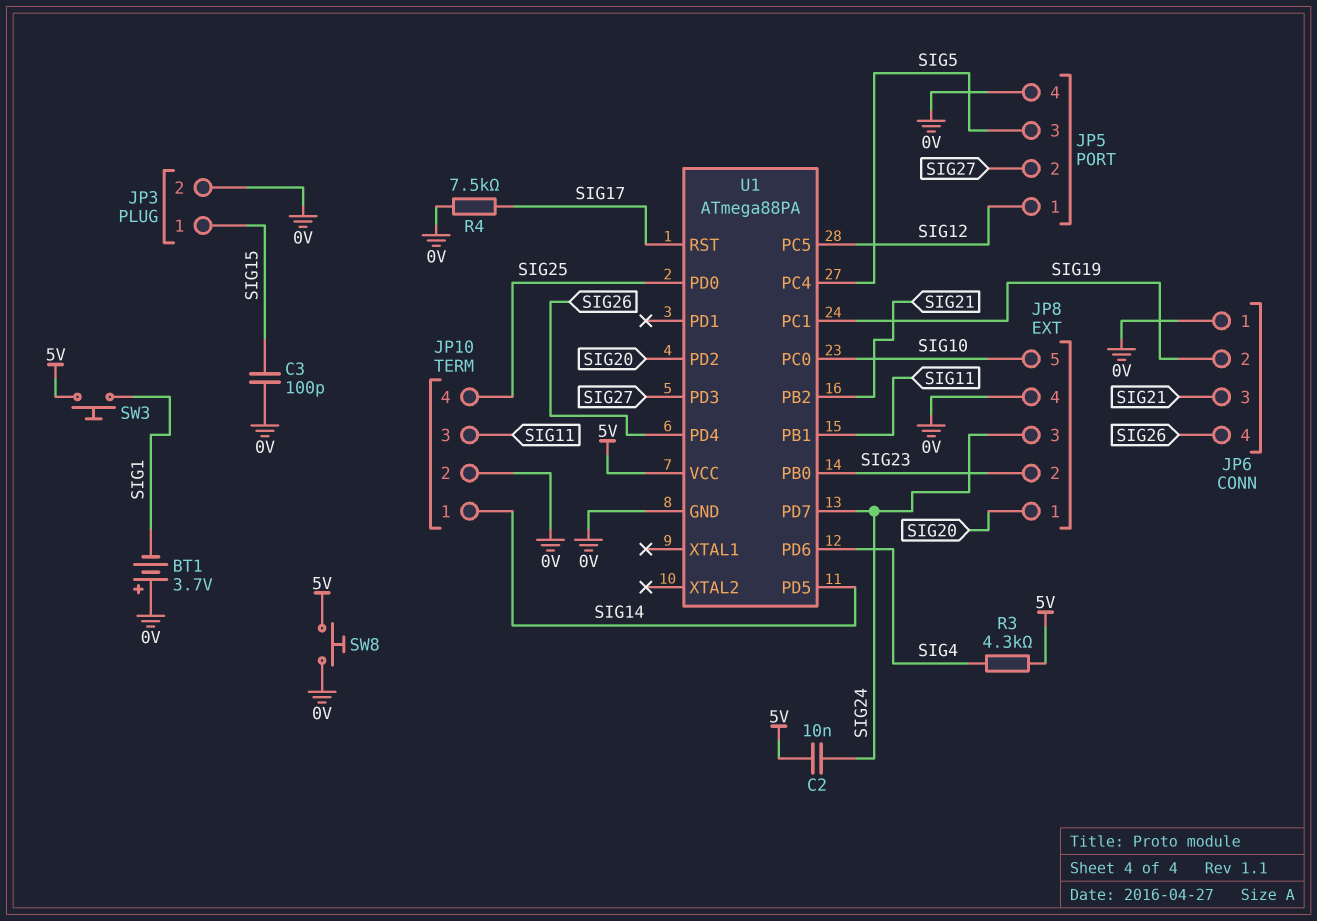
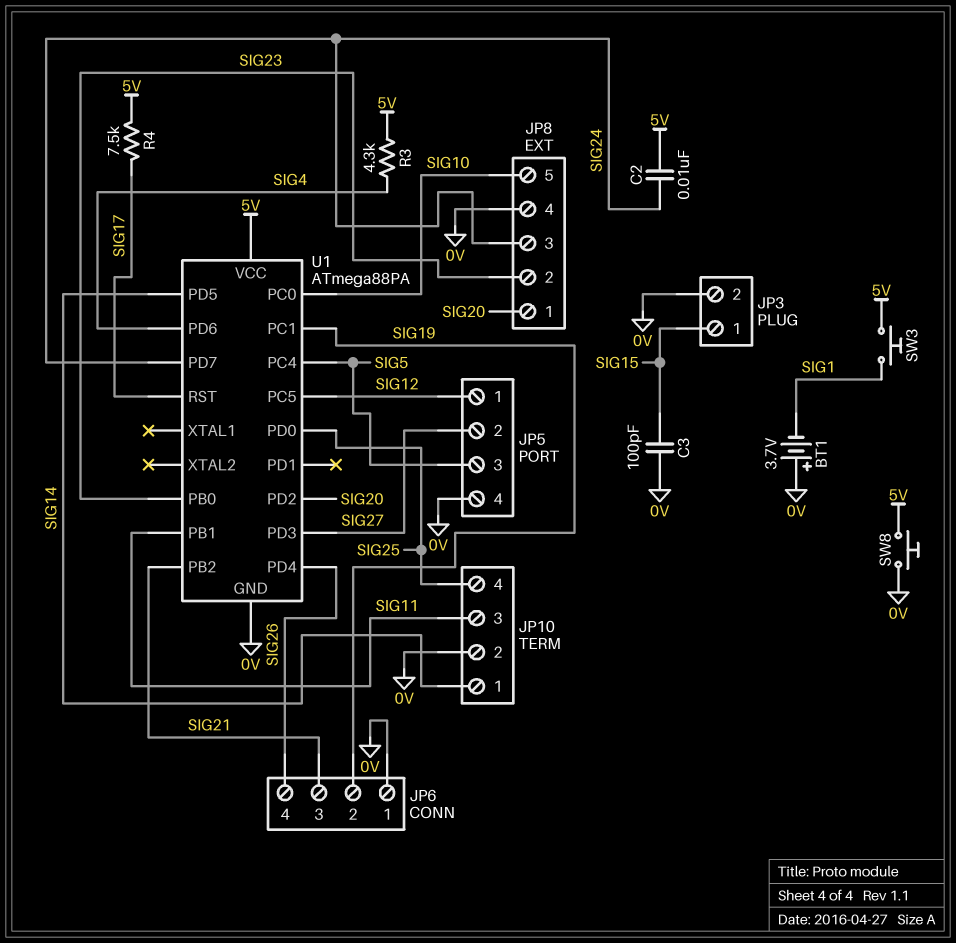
R4: 7.5k (0V, SIG17) -> 7.5k (5V, SIG17)

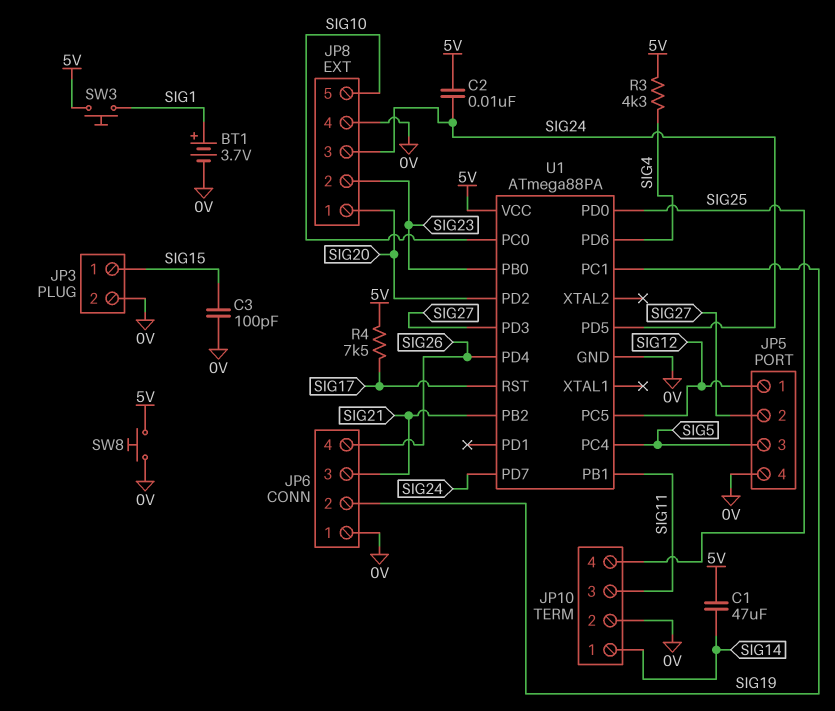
BT1: 3.7V (plus 0V, minus SIG1) -> 3.7V (plus SIG1, minus 0V)
C1: none -> 47uF (5V, SIG14)
U1 pin PD5: SIG14 -> SIG24

